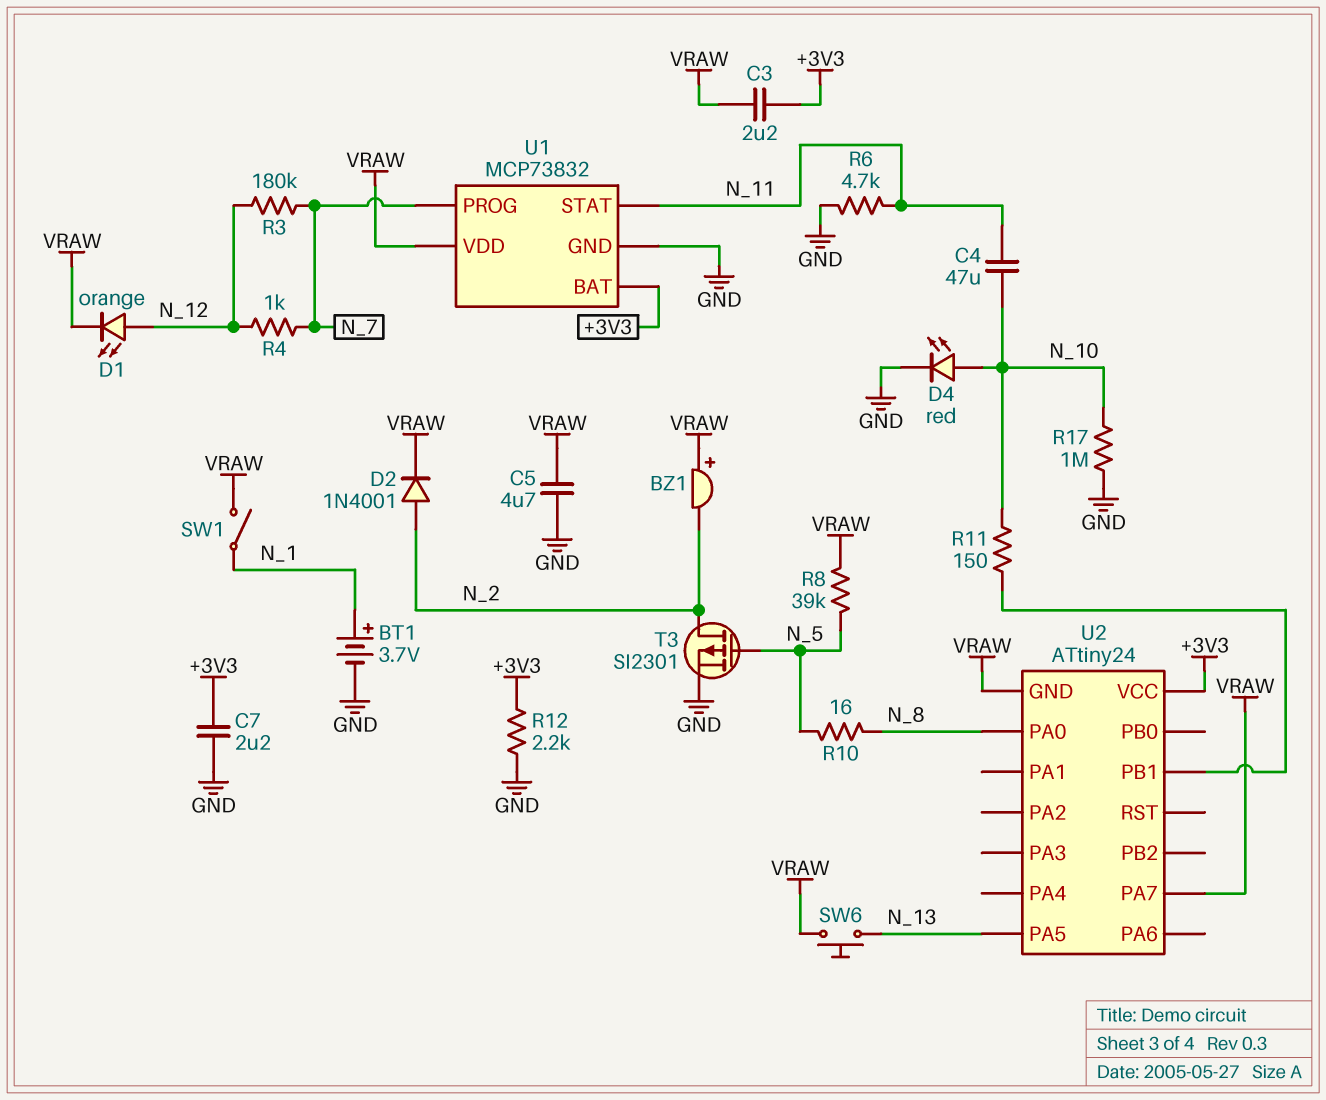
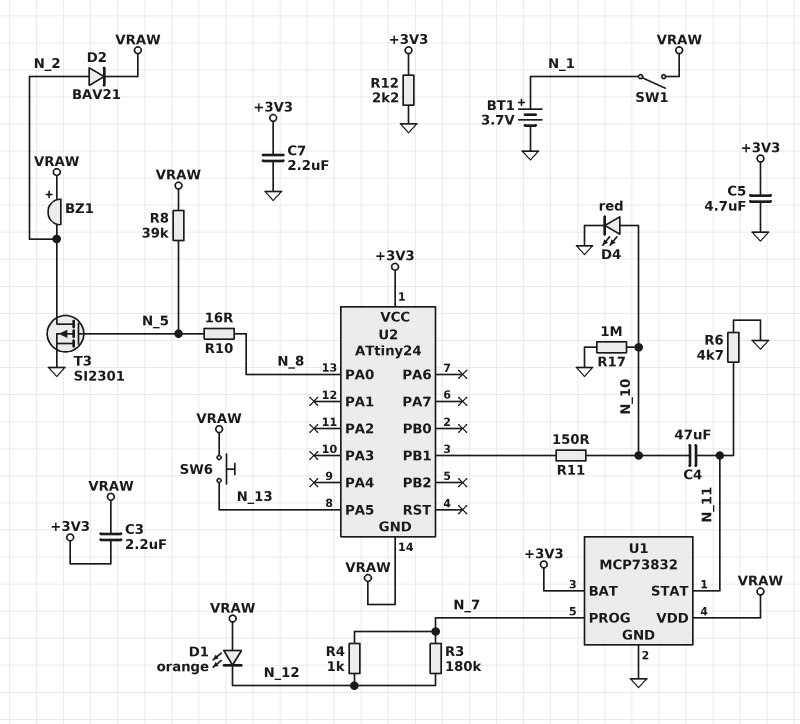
C5: 4.7uF (GND, VRAW) -> 4.7uF (+3V3, GND)
D1: LED orange (A N_12, K VRAW) -> LED orange (A VRAW, K N_12)
D2: diode 1N4001 (A N_2, K VRAW) -> diode BAV21 (A N_2, K VRAW)
U2 pin PA7: VRAW -> none

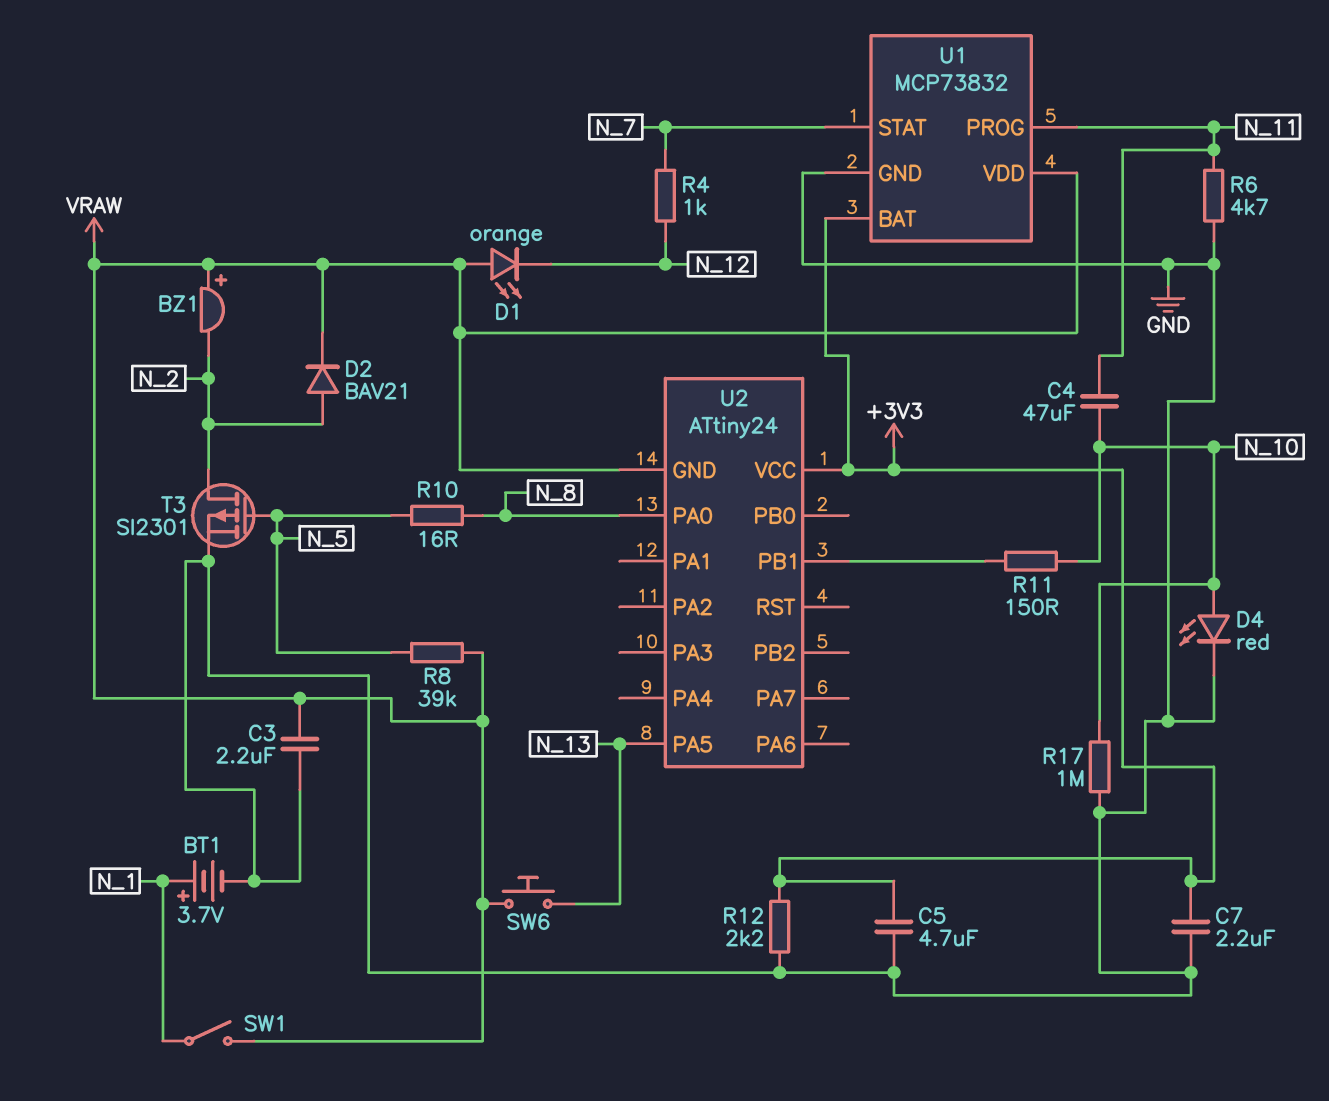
C3: 2.2uF (+3V3, VRAW) -> 2.2uF (GND, VRAW)
R3: 180k (N_7, N_12) -> none
U1 pin PROG: N_7 -> N_11
U1 pin STAT: N_11 -> N_7

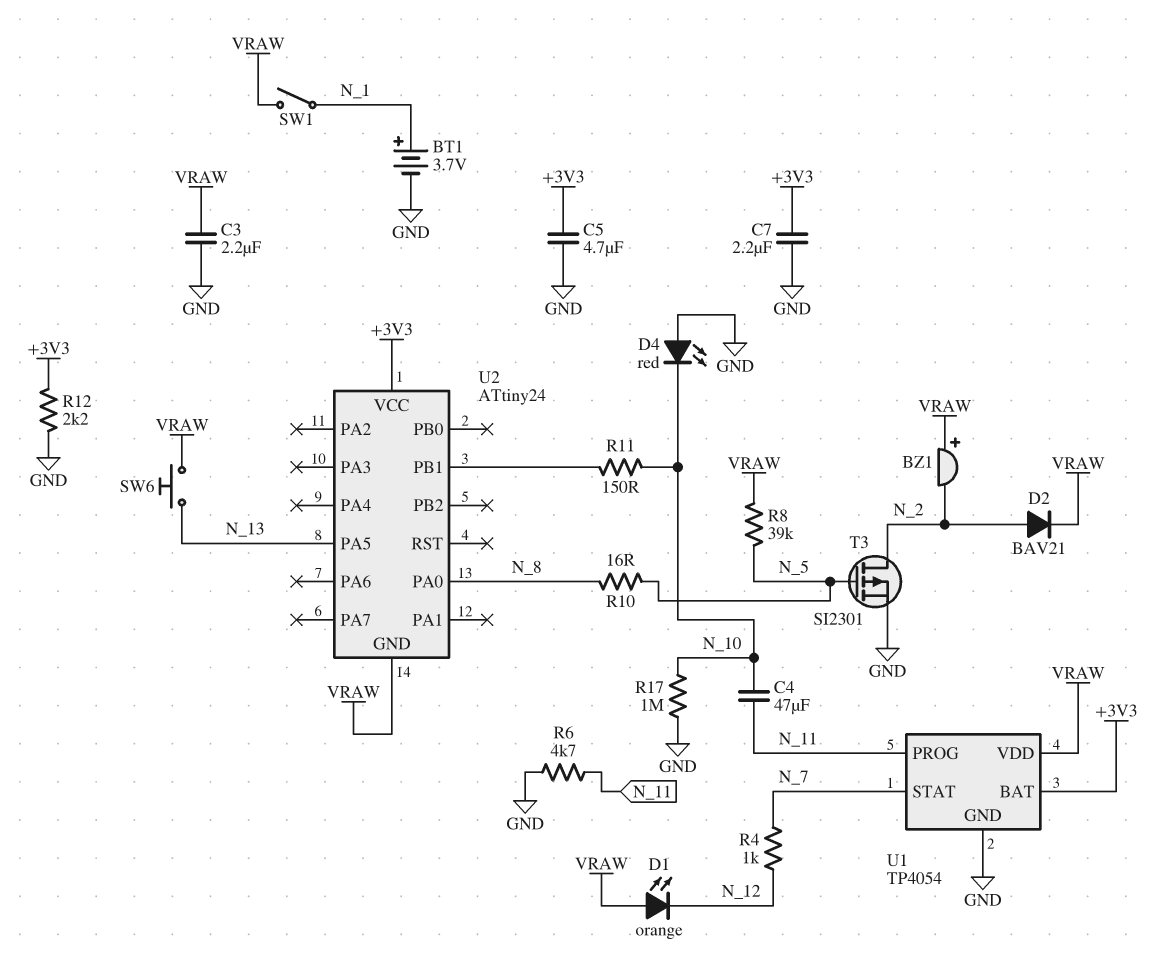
D4: LED red (A N_10, K GND) -> LED red (A GND, K N_10)
U1: MCP73832 -> TP4054

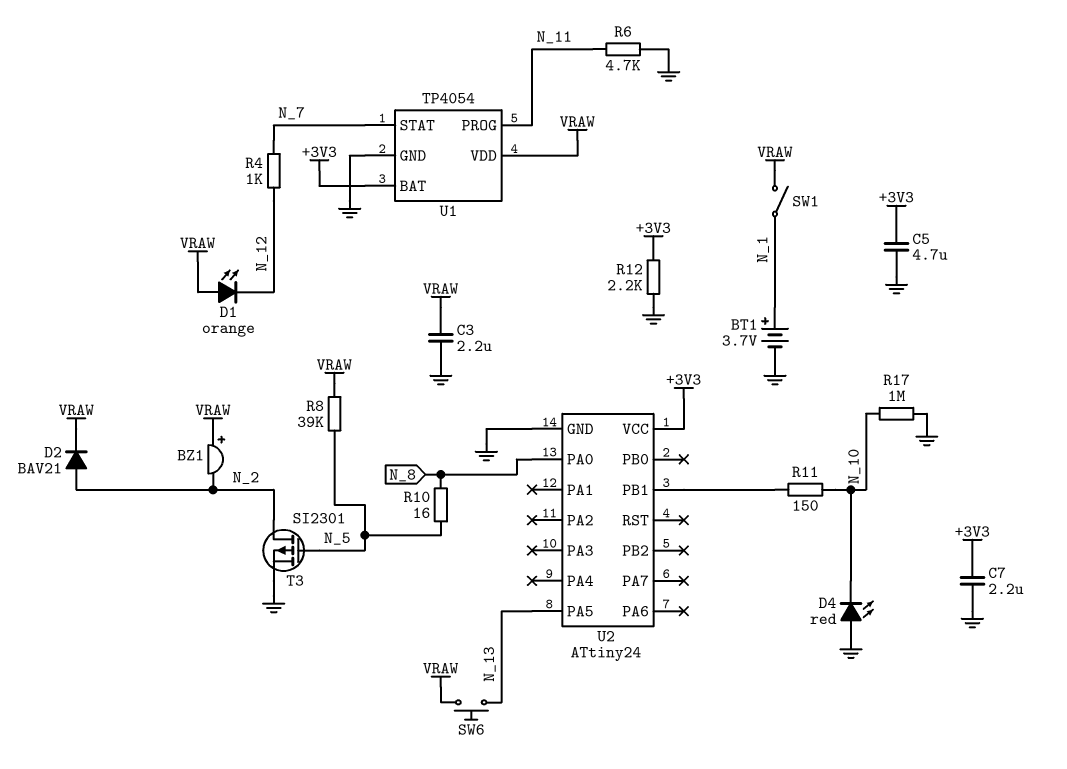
C4: 47uF (N_10, N_11) -> none
U2 pin GND: VRAW -> GND

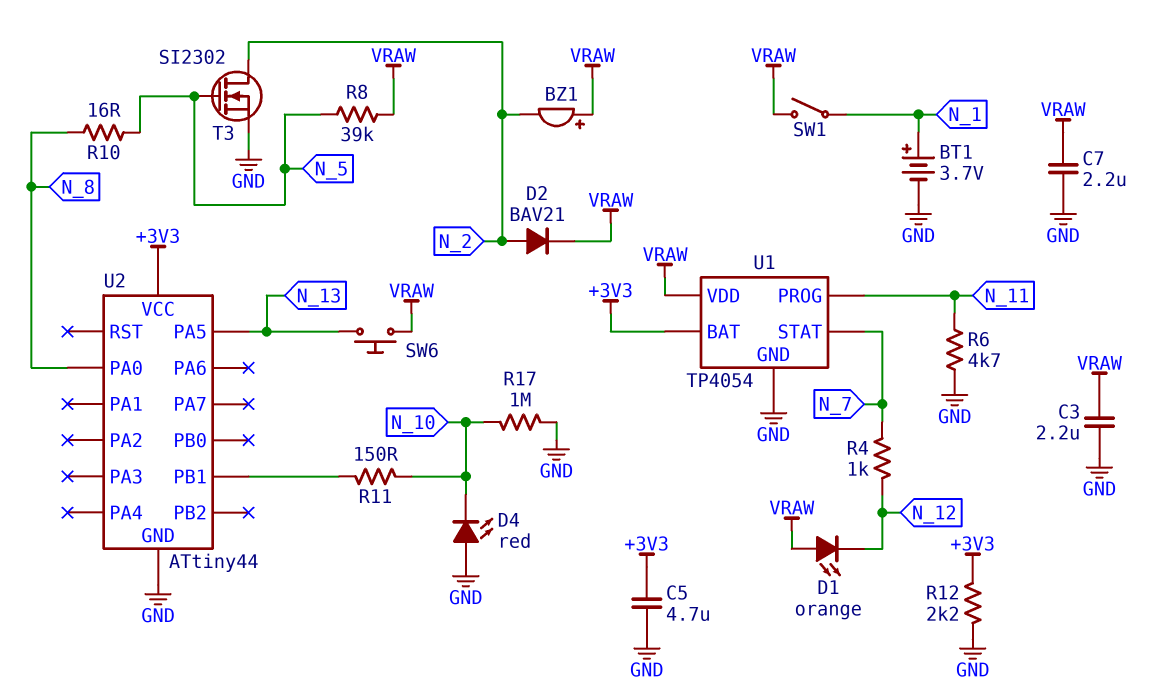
C7: 2.2uF (+3V3, GND) -> 2.2uF (GND, VRAW)
T3: PMOS SI2301 (G N_5, D N_2, S GND) -> NMOS SI2302 (G N_5, D N_2, S GND)
U2: ATtiny24 -> ATtiny44

